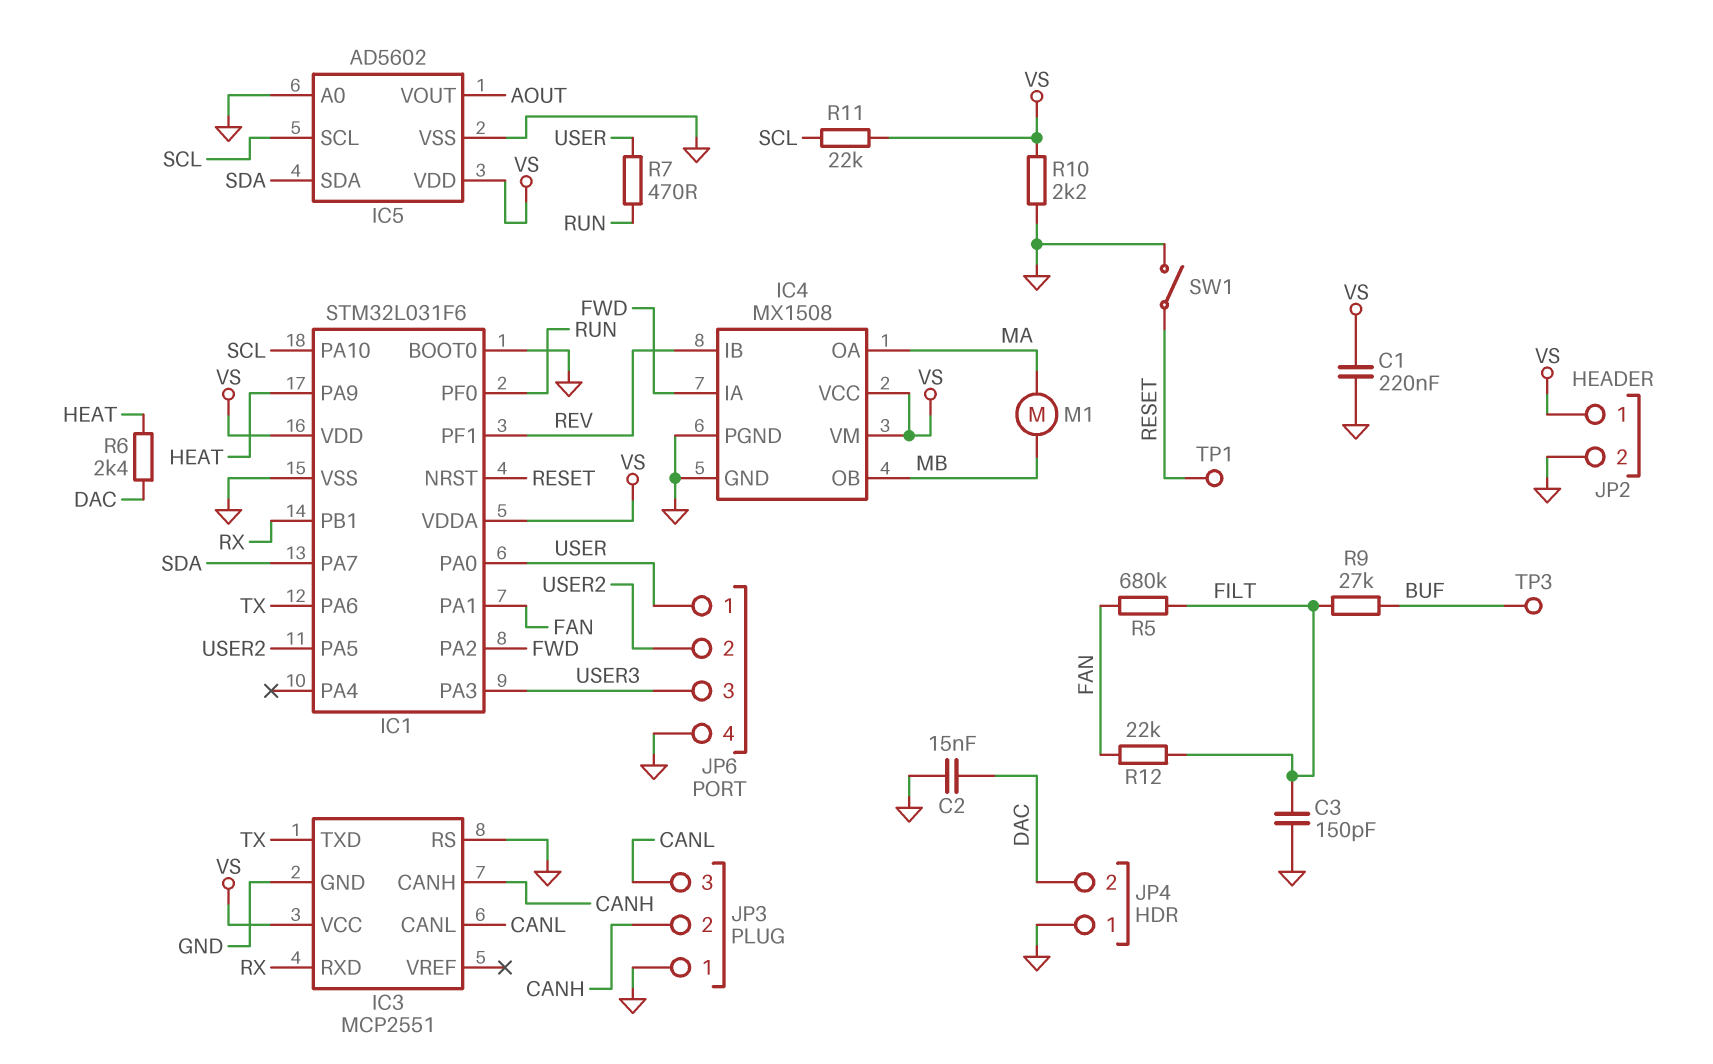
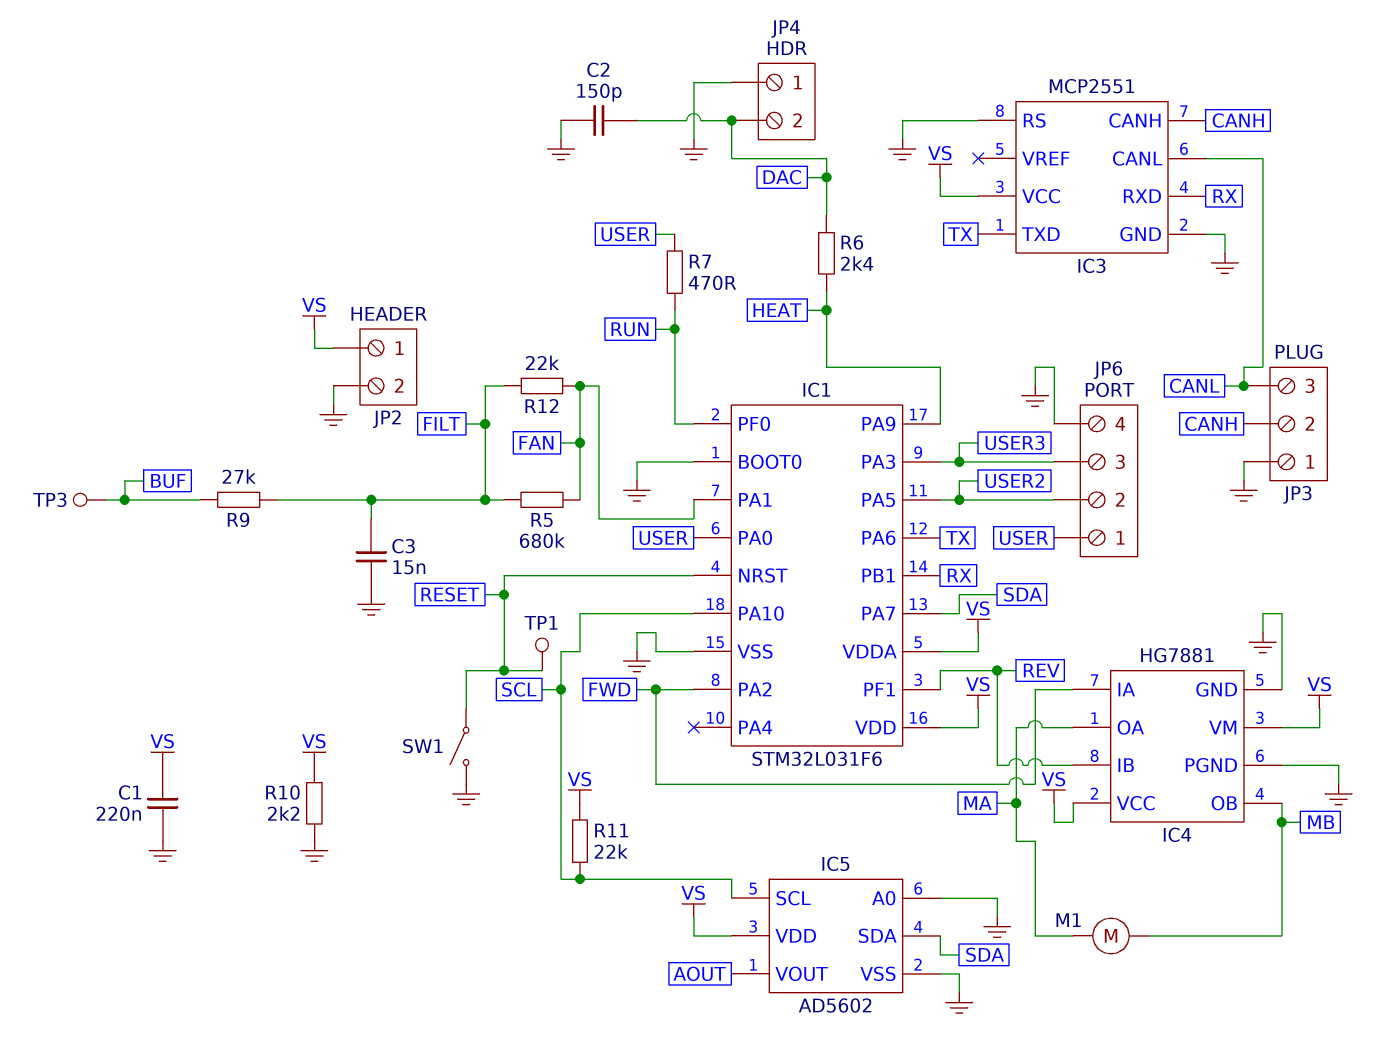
C2: 15nF (DAC, GND) -> 150pF (DAC, GND)
C3: 150pF (FILT, GND) -> 15nF (FILT, GND)
IC4: MX1508 -> HG7881

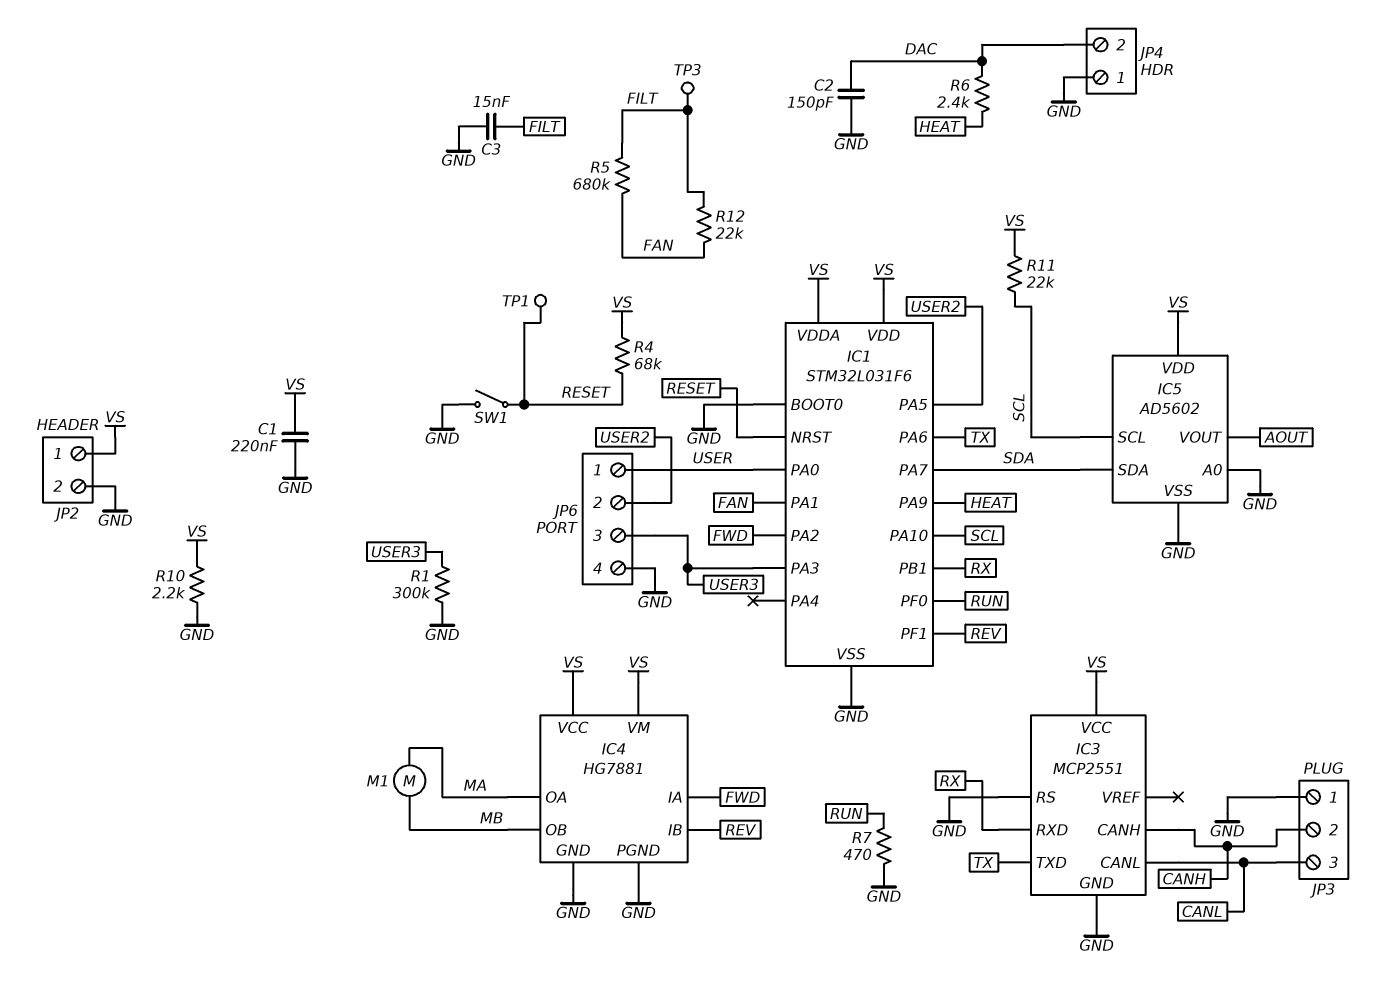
R1: none -> 300k (GND, USER3)
R4: none -> 68k (RESET, VS)
R7: 470 (RUN, USER) -> 470 (GND, RUN)
R9: 27k (BUF, FILT) -> none
TP3: test point (BUF) -> test point (FILT)

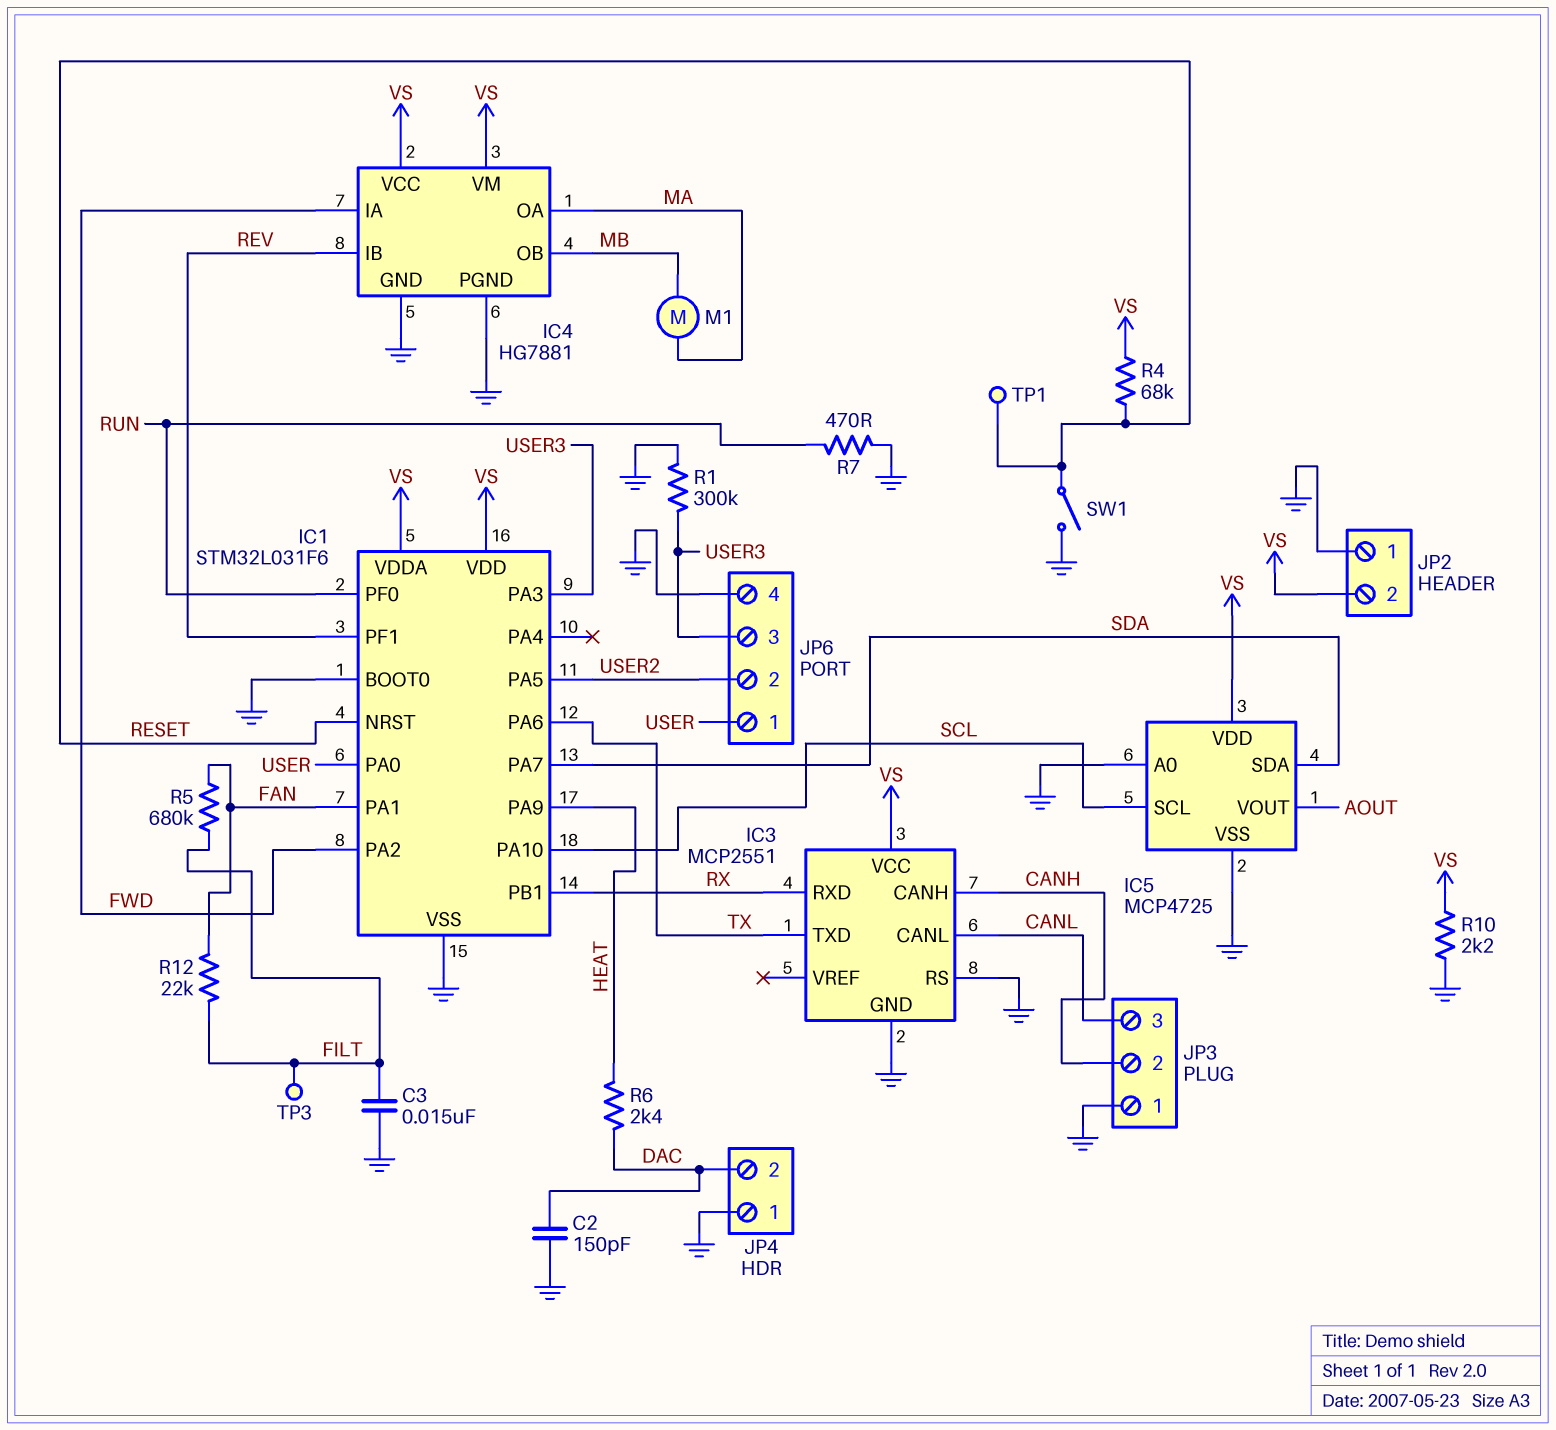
C1: 220nF (GND, VS) -> none
IC5: AD5602 -> MCP4725
JP2 pin 1: VS -> GND
JP2 pin 2: GND -> VS
R11: 22k (SCL, VS) -> none

